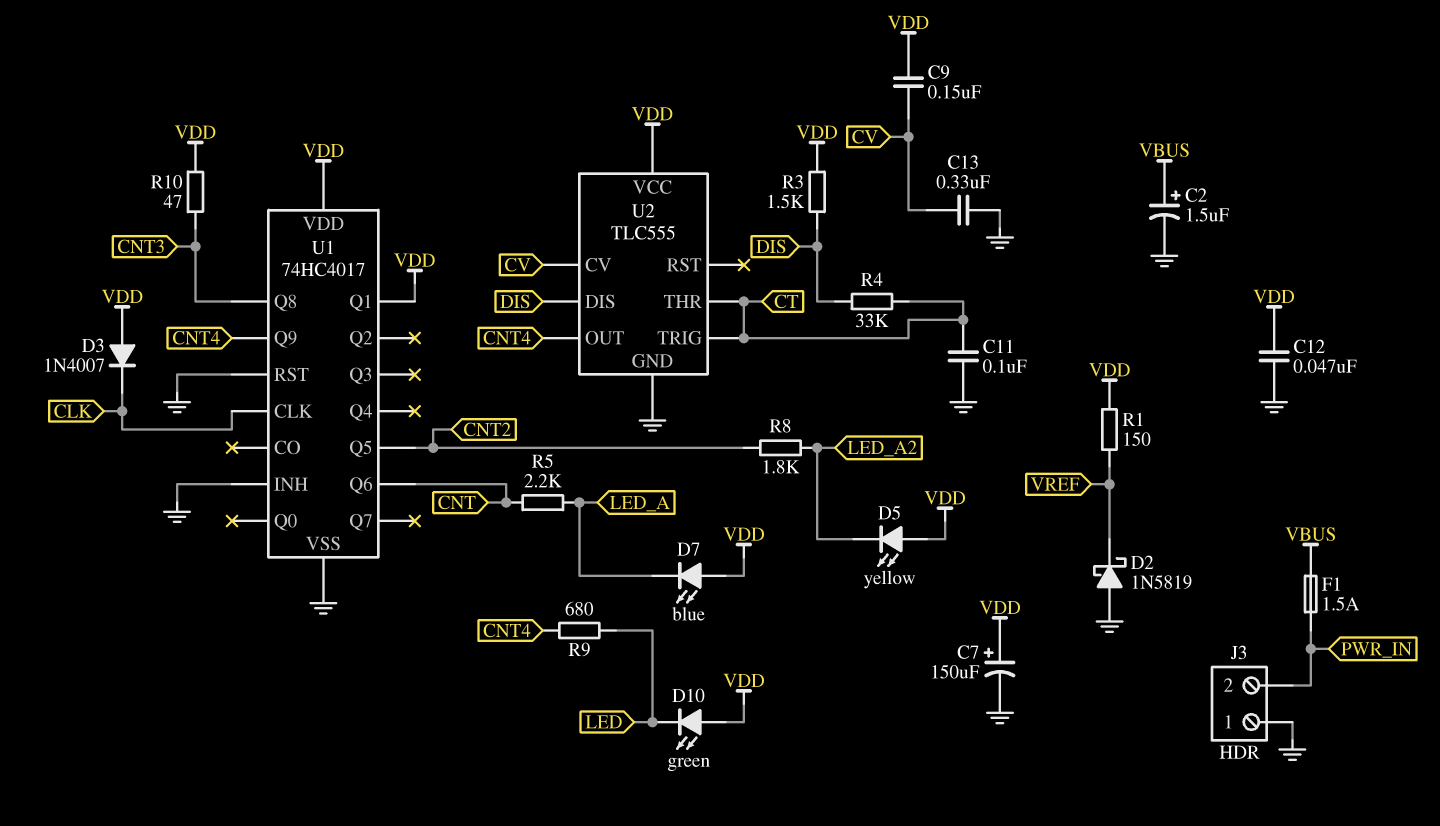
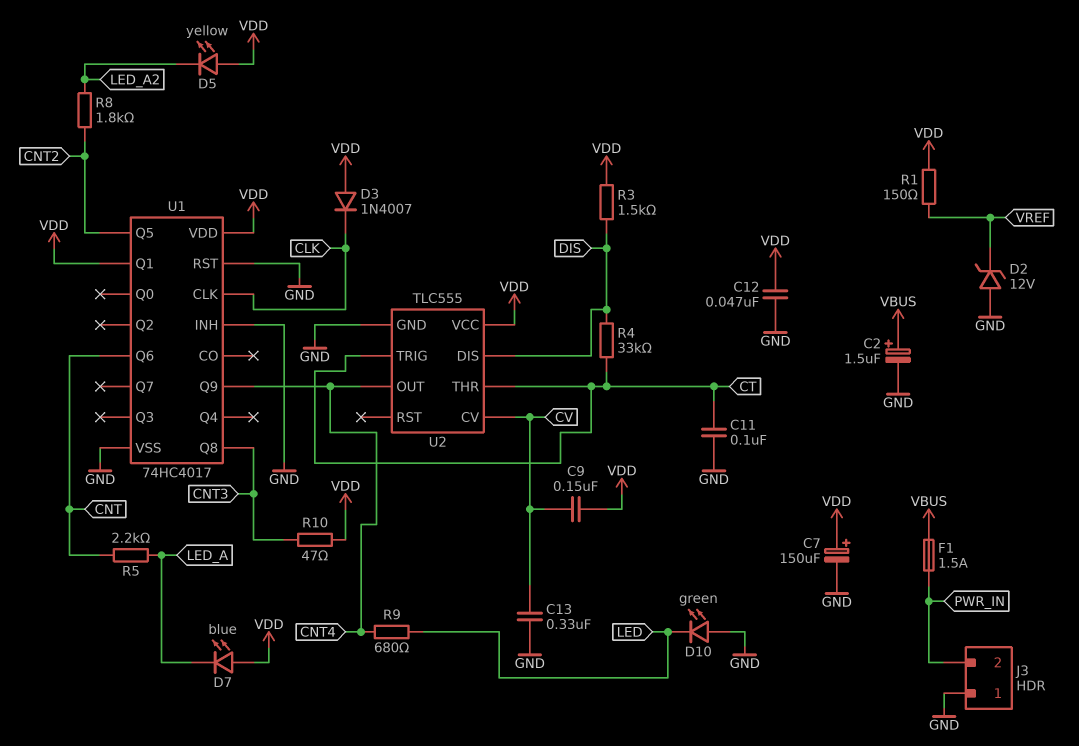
D2: schottky 1N5819 (A GND, K VREF) -> zener 12V (A GND, K VREF)
D10: LED green (A VDD, K LED) -> LED green (A GND, K LED)

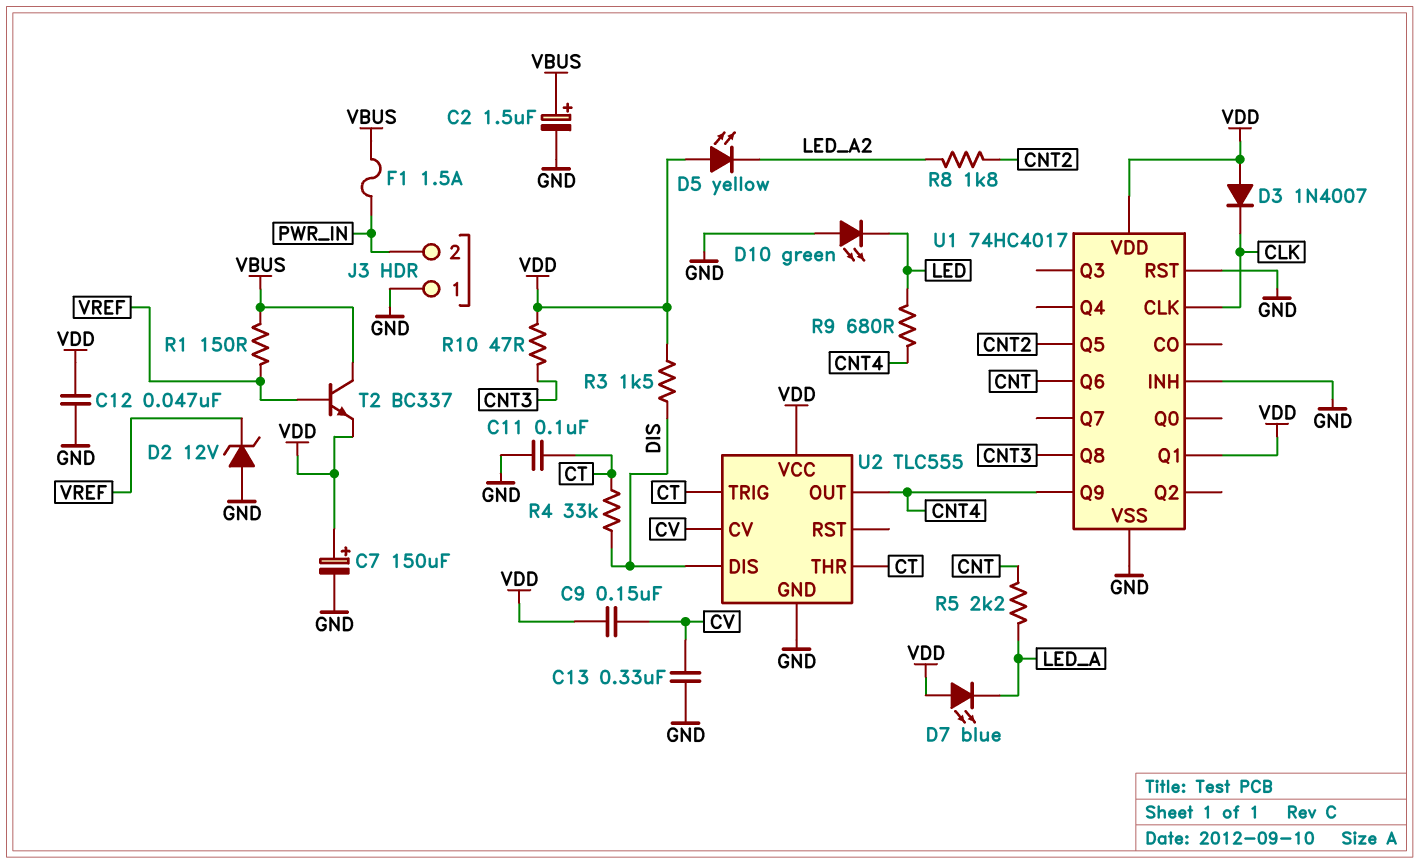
R1: 150 (VDD, VREF) -> 150 (VBUS, VREF)
T2: none -> NPN BC337 (B VREF, C VBUS, E VDD)

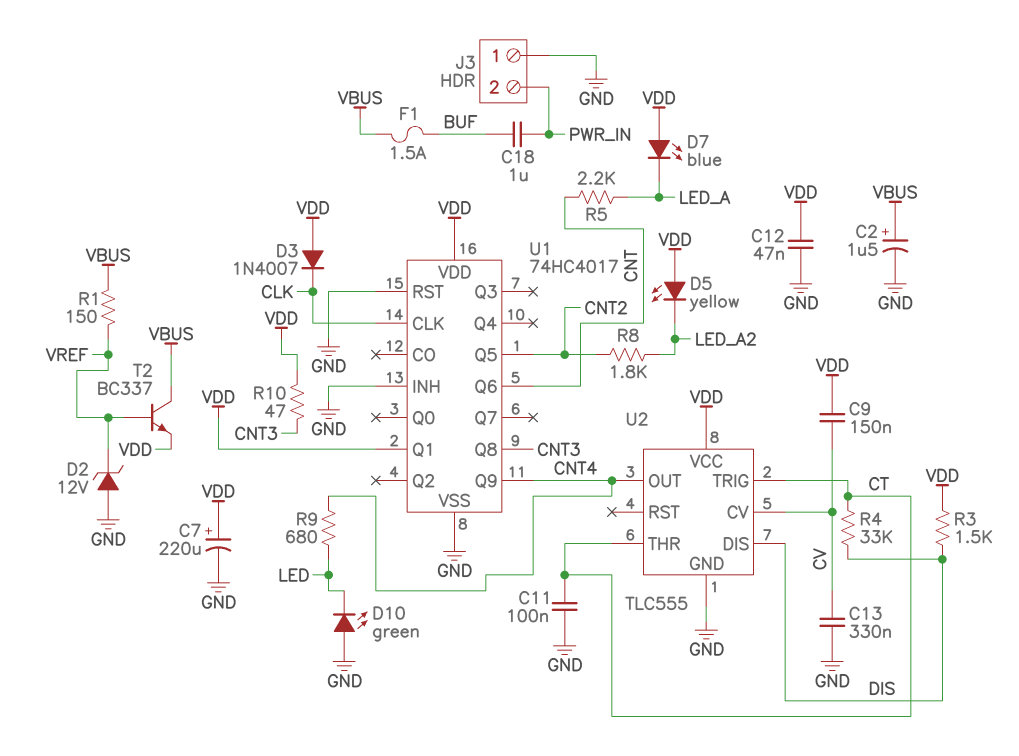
C7: 150uF (plus VDD, minus GND) -> 220uF (plus VDD, minus GND)
C18: none -> 1uF (BUF, PWR_IN)
F1: 1.5A (PWR_IN, VBUS) -> 1.5A (BUF, VBUS)

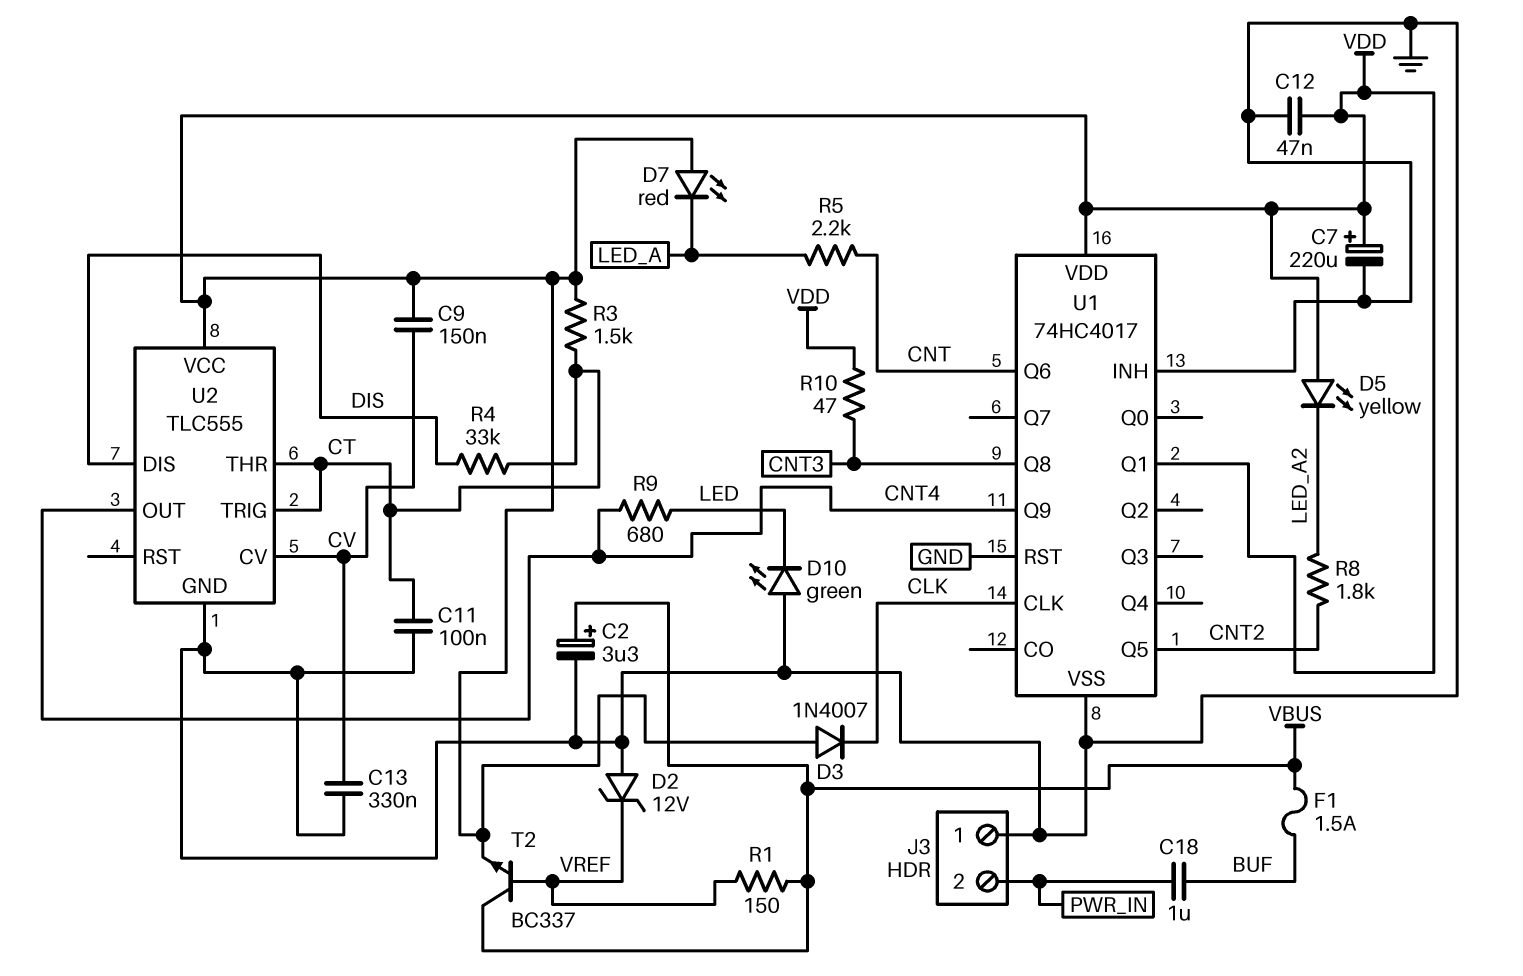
C2: 1.5uF (plus VBUS, minus GND) -> 3.3uF (plus VBUS, minus GND)
D7: LED blue (A VDD, K LED_A) -> LED red (A VDD, K LED_A)
R3: 1.5k (DIS, VDD) -> 1.5k (CT, VDD)

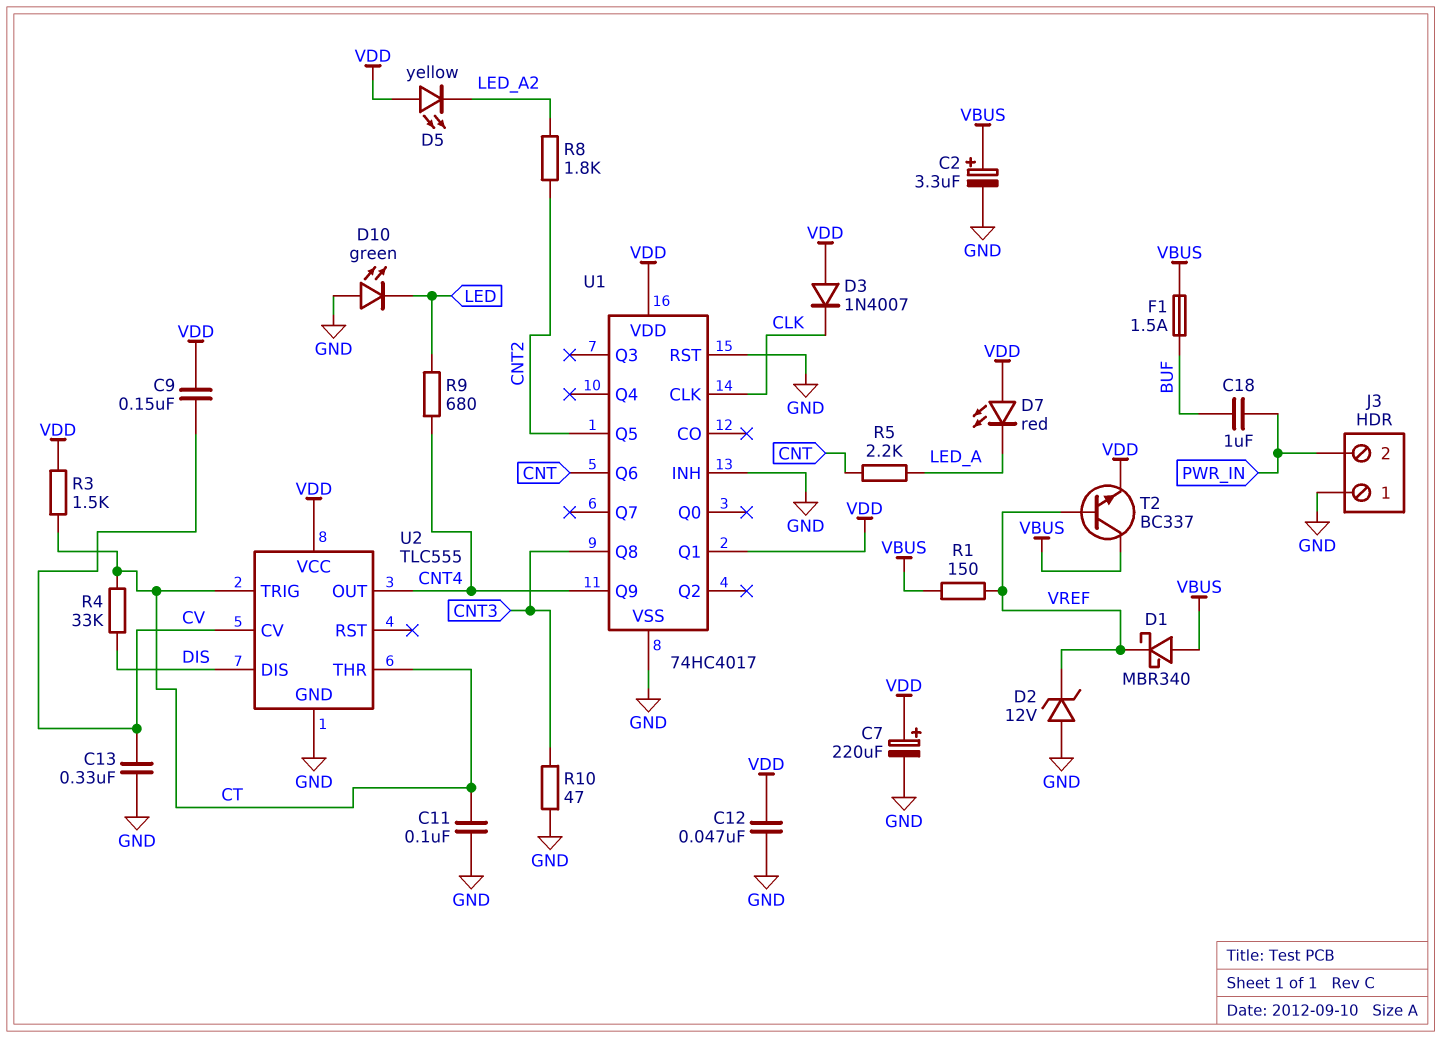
D1: none -> schottky MBR340 (A VBUS, K VREF)
R10: 47 (CNT3, VDD) -> 47 (CNT3, GND)

